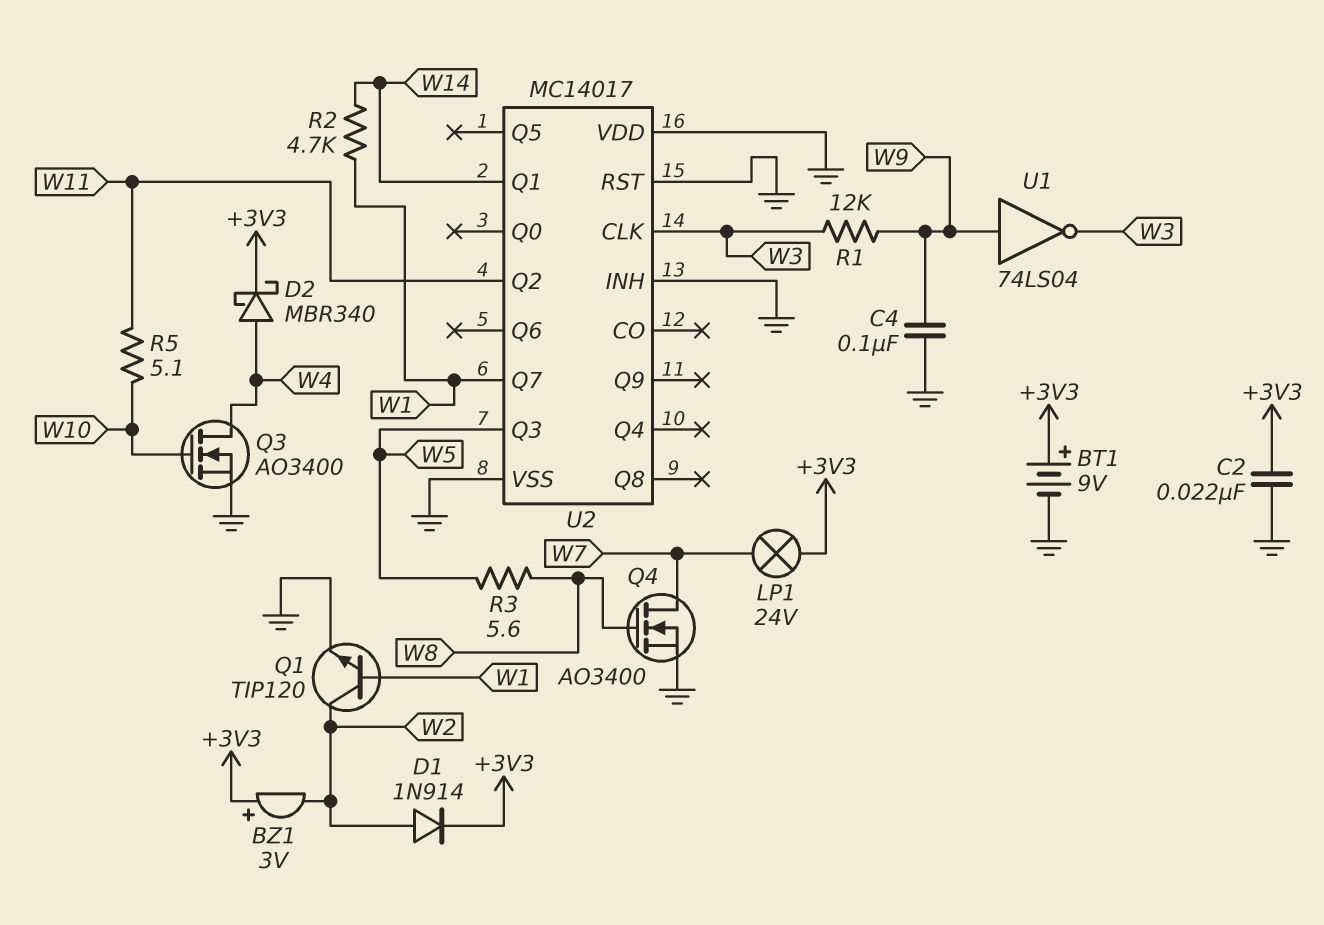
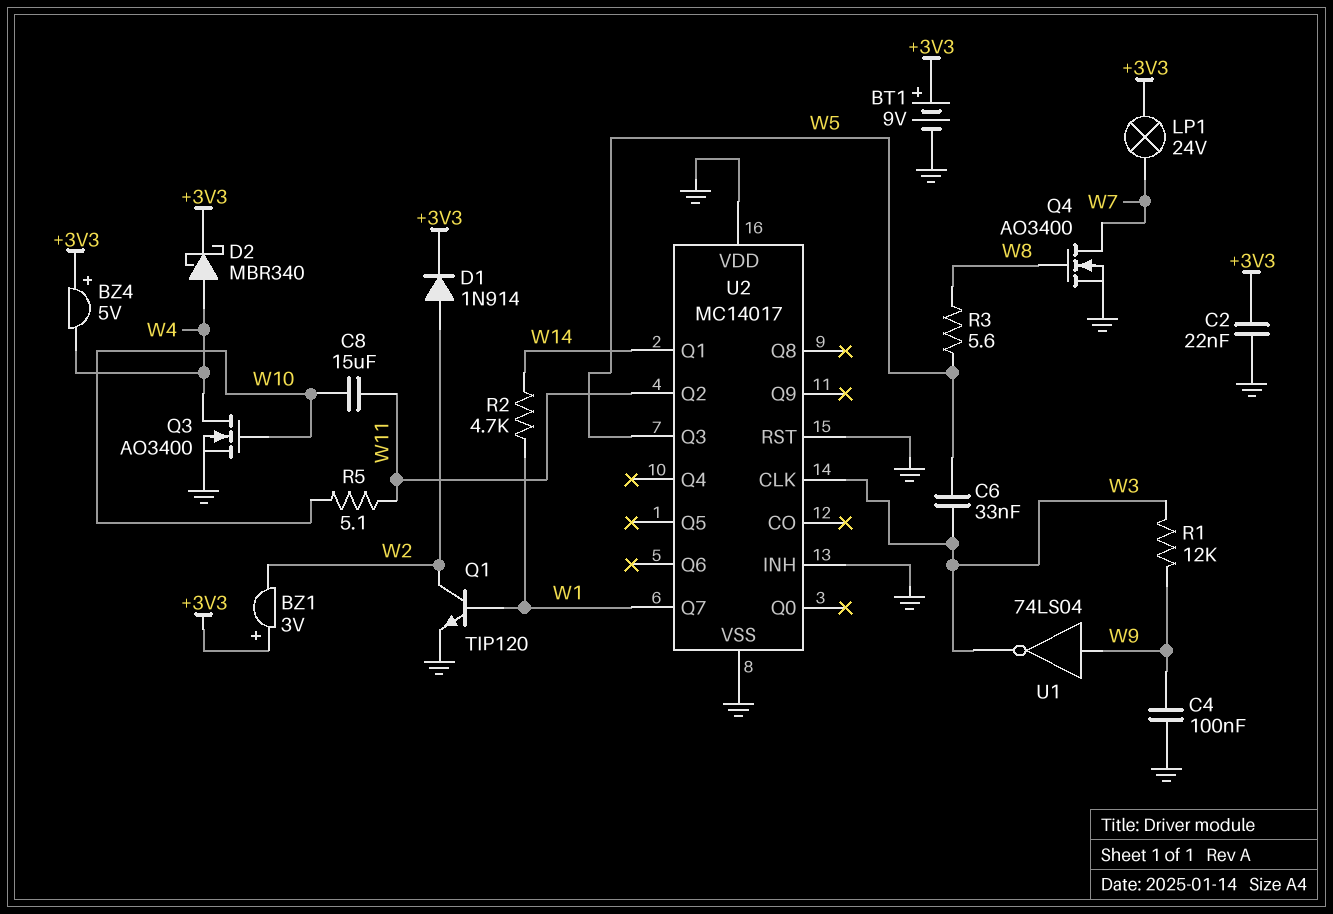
BZ4: none -> buzzer 5V (plus +3V3, minus W4)
C6: none -> 33nF (W3, W5)
C8: none -> 15uF (W10, W11)

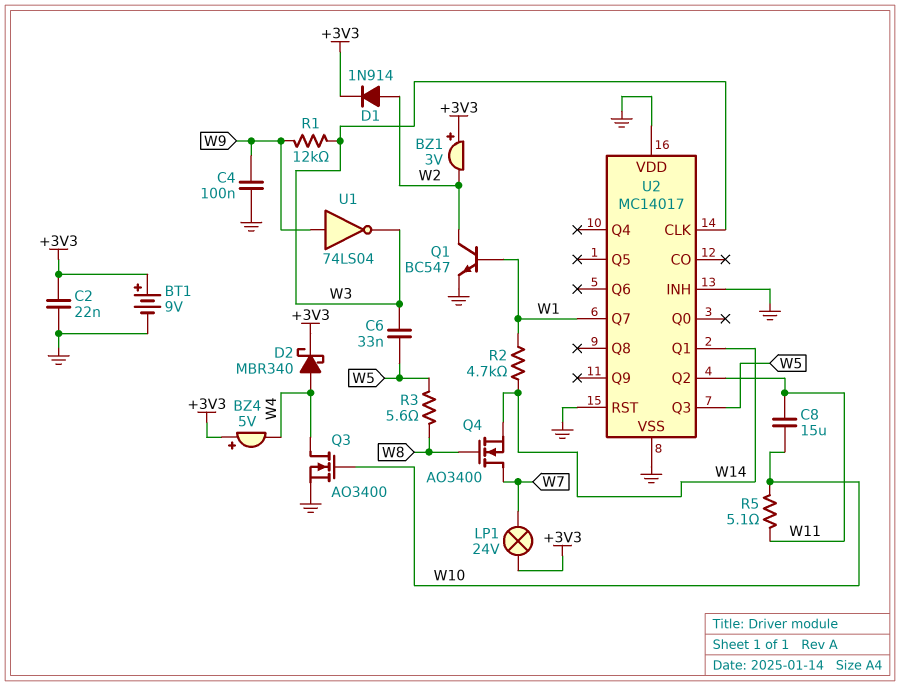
Q1: NPN TIP120 (B W1, C W2, E GND) -> NPN BC547 (B W1, C W2, E GND)
Q4: NMOS AO3400 (G W8, D W7, S GND) -> NMOS AO3400 (G W8, D W7, S W14)

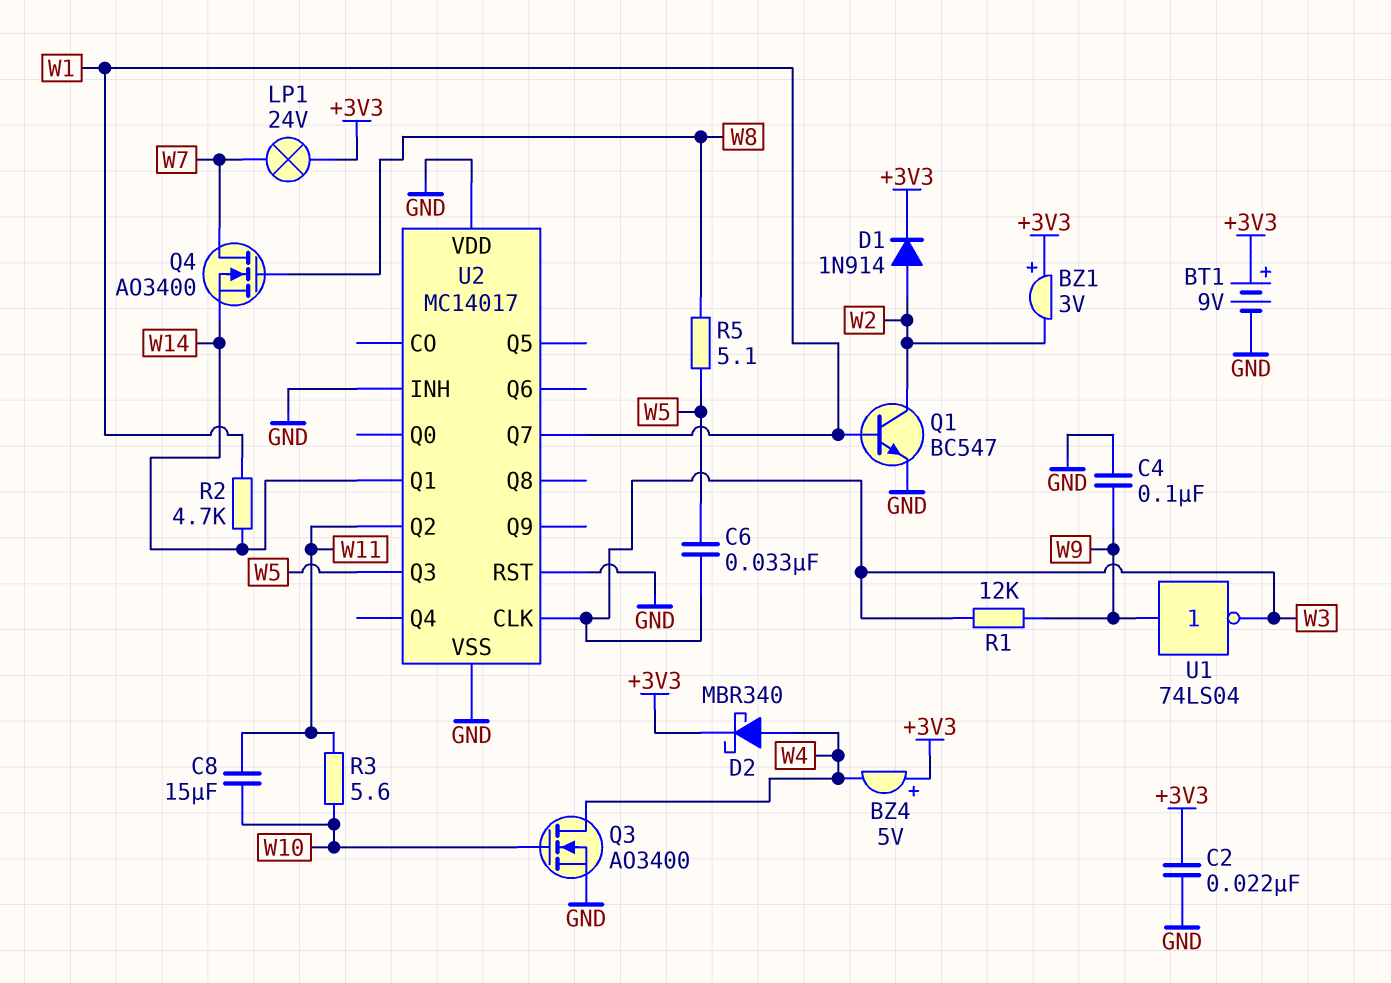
R3: 5.6 (W5, W8) -> 5.6 (W10, W11)
R5: 5.1 (W10, W11) -> 5.1 (W5, W8)

